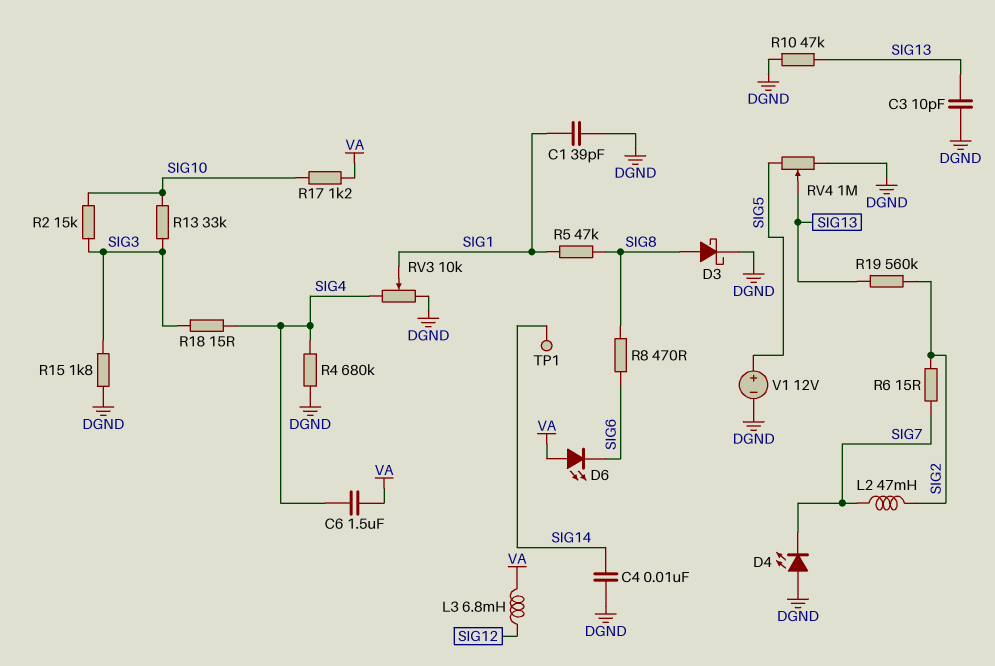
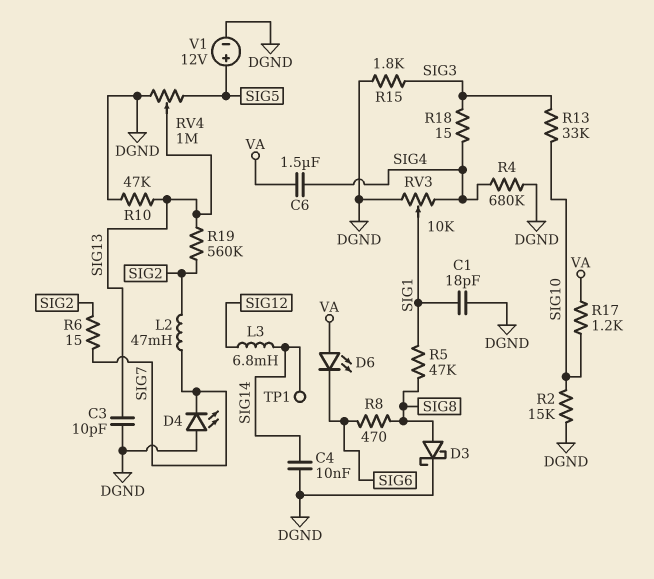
C1: 39pF (DGND, SIG1) -> 18pF (DGND, SIG1)
L3: 6.8mH (SIG12, VA) -> 6.8mH (SIG12, SIG14)
R2: 15k (SIG3, SIG10) -> 15k (DGND, SIG10)

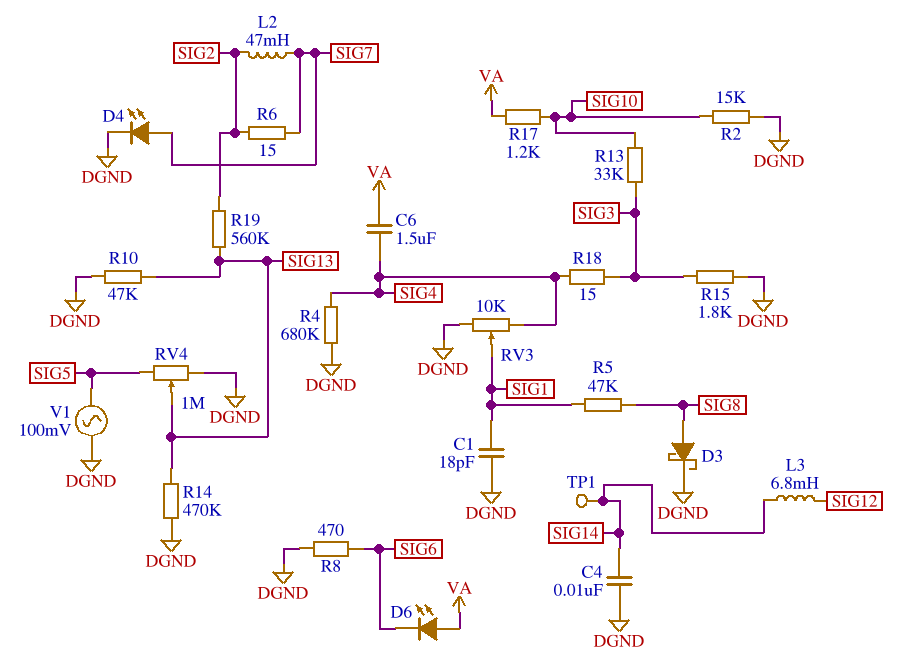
C3: 10pF (DGND, SIG13) -> none
D4: LED (A DGND, K SIG7) -> LED (A SIG7, K DGND)
R8: 470 (SIG6, SIG8) -> 470 (DGND, SIG6)
R14: none -> 470k (DGND, SIG13)
V1: 12V (plus SIG5, minus DGND) -> AC 100mV (DGND, SIG5)

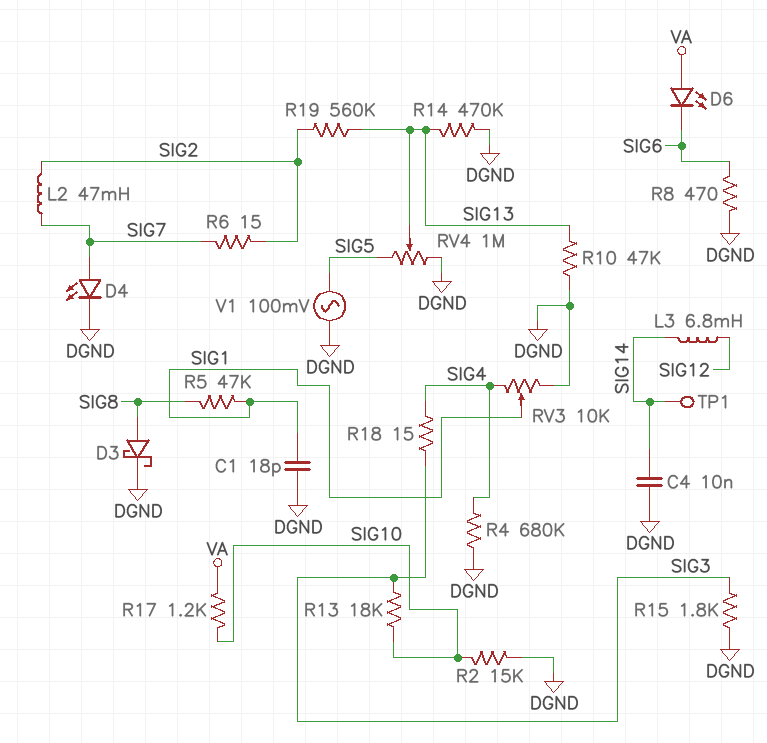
C6: 1.5uF (SIG4, VA) -> none
R13: 33k (SIG3, SIG10) -> 18k (SIG3, SIG10)

